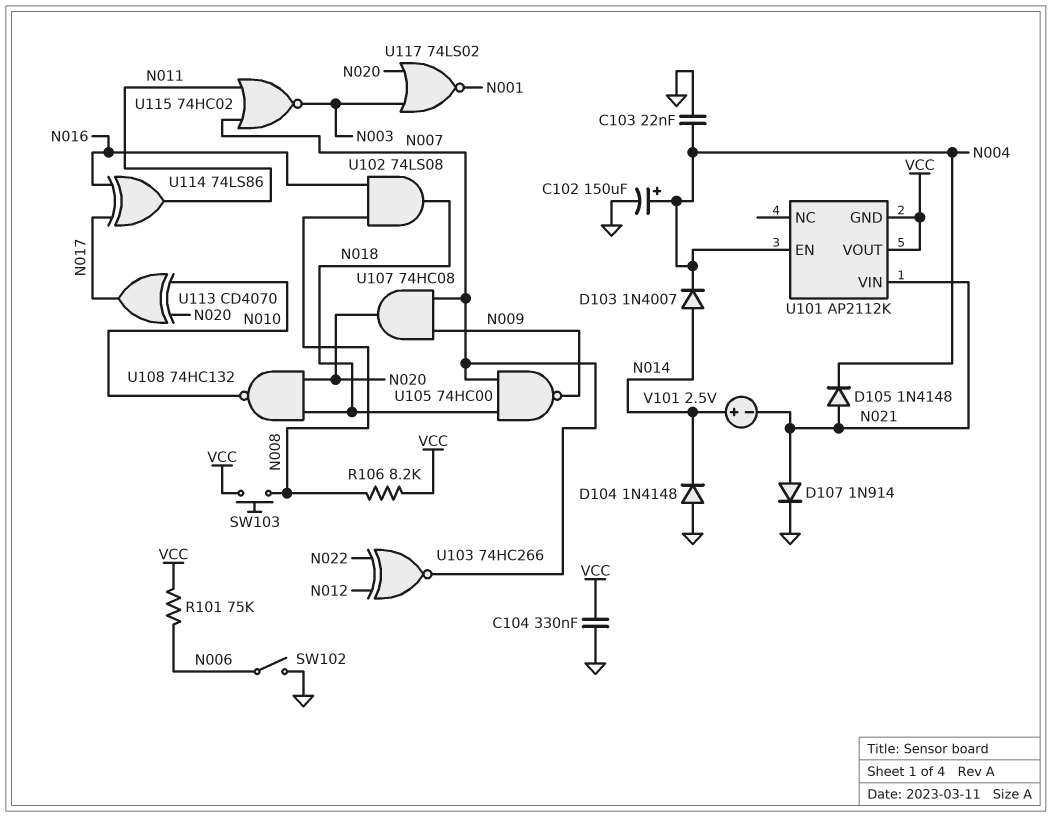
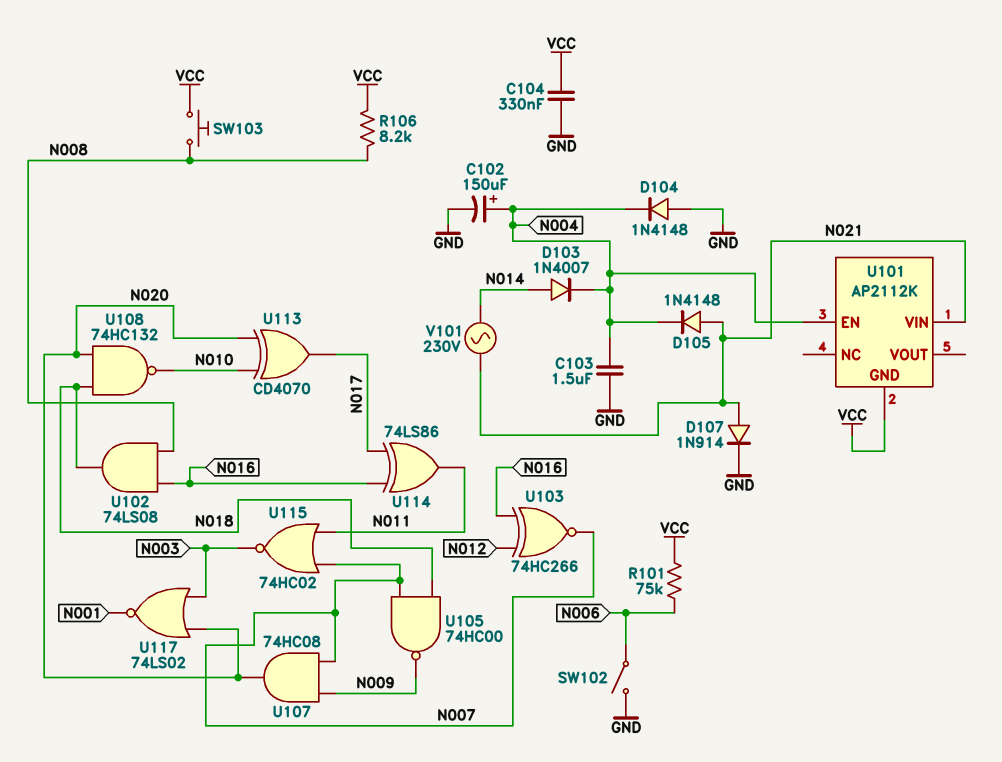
C103: 22nF (GND, N004) -> 1.5uF (GND, N004)
D104: diode 1N4148 (A GND, K N014) -> diode 1N4148 (A GND, K N004)
U101 pin VOUT: VCC -> none
U103: XNOR 74HC266 (in N012, in N022, out N007) -> XNOR 74HC266 (in N012, in N016, out N007)
V101: 2.5V (plus N014, minus N021) -> AC 230V (N014, N021)

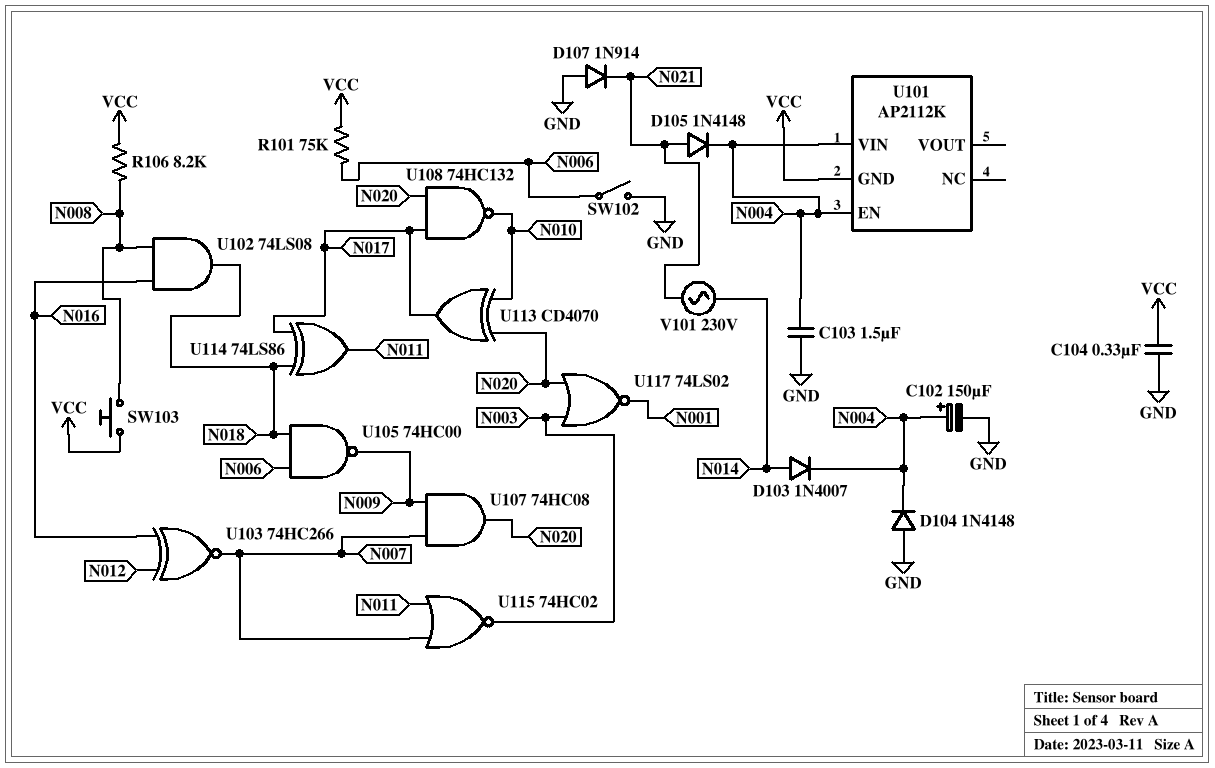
D107: diode 1N914 (A N021, K GND) -> diode 1N914 (A GND, K N021)
U101 pin VIN: N021 -> N004
U105: NAND 74HC00 (in N007, in N018, out N009) -> NAND 74HC00 (in N006, in N018, out N009)
U108: NAND 74HC132 (in N018, in N020, out N010) -> NAND 74HC132 (in N017, in N020, out N010)
U114: XOR 74LS86 (in N016, in N017, out N011) -> XOR 74LS86 (in N017, in N018, out N011)

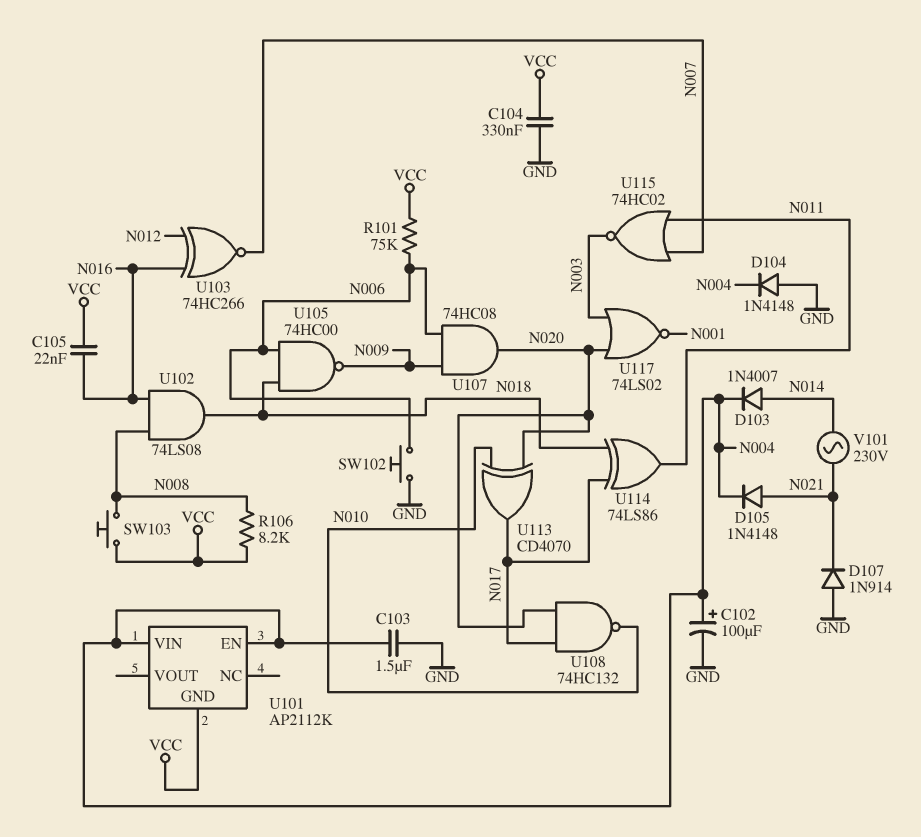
C102: 150uF (plus N004, minus GND) -> 100uF (plus N004, minus GND)
C105: none -> 22nF (N016, VCC)
SW102: switch (GND, N006) -> button (GND, N006)
U107: AND 74HC08 (in N007, in N009, out N020) -> AND 74HC08 (in N006, in N009, out N020)

